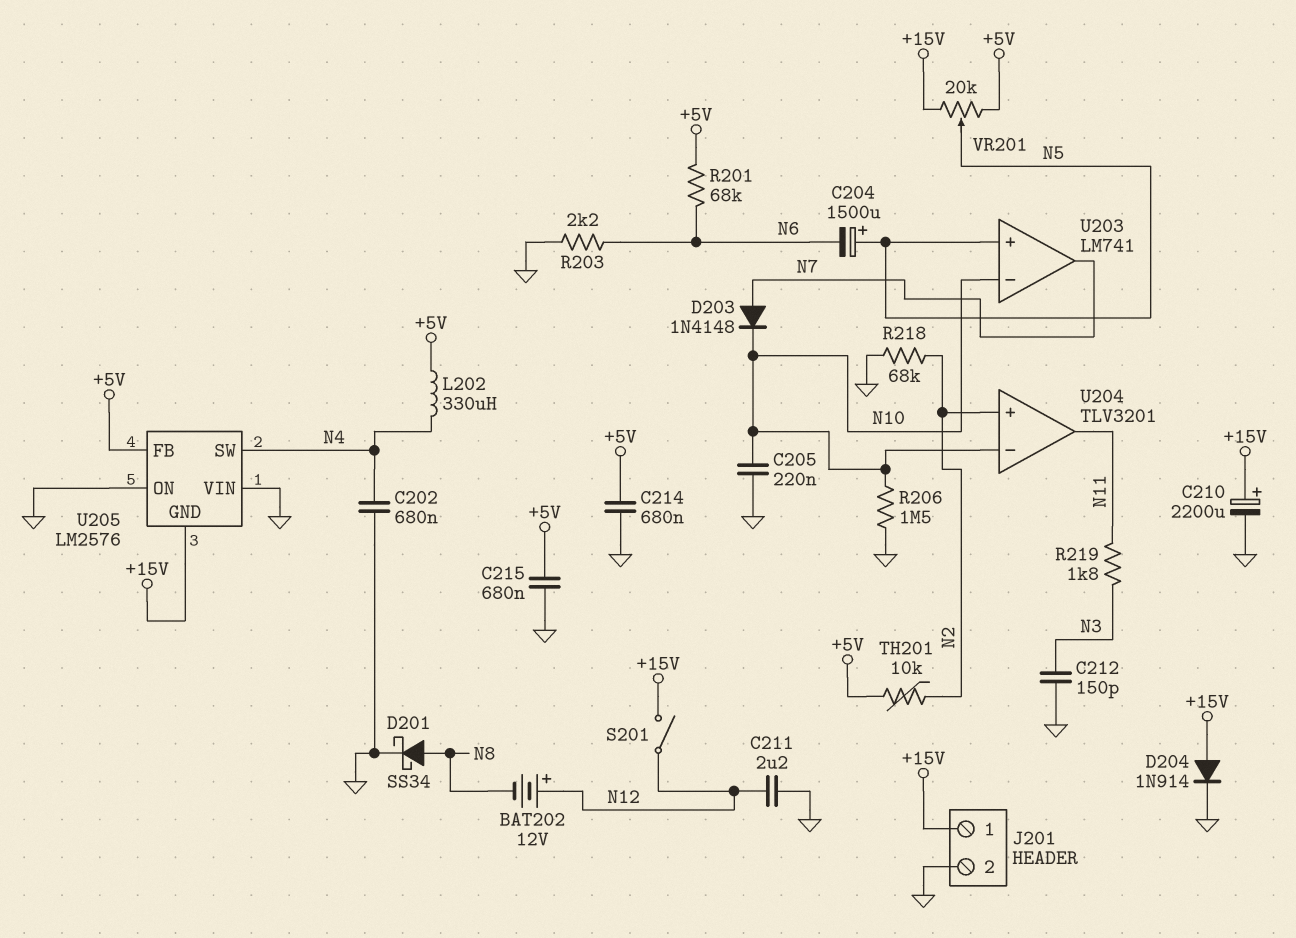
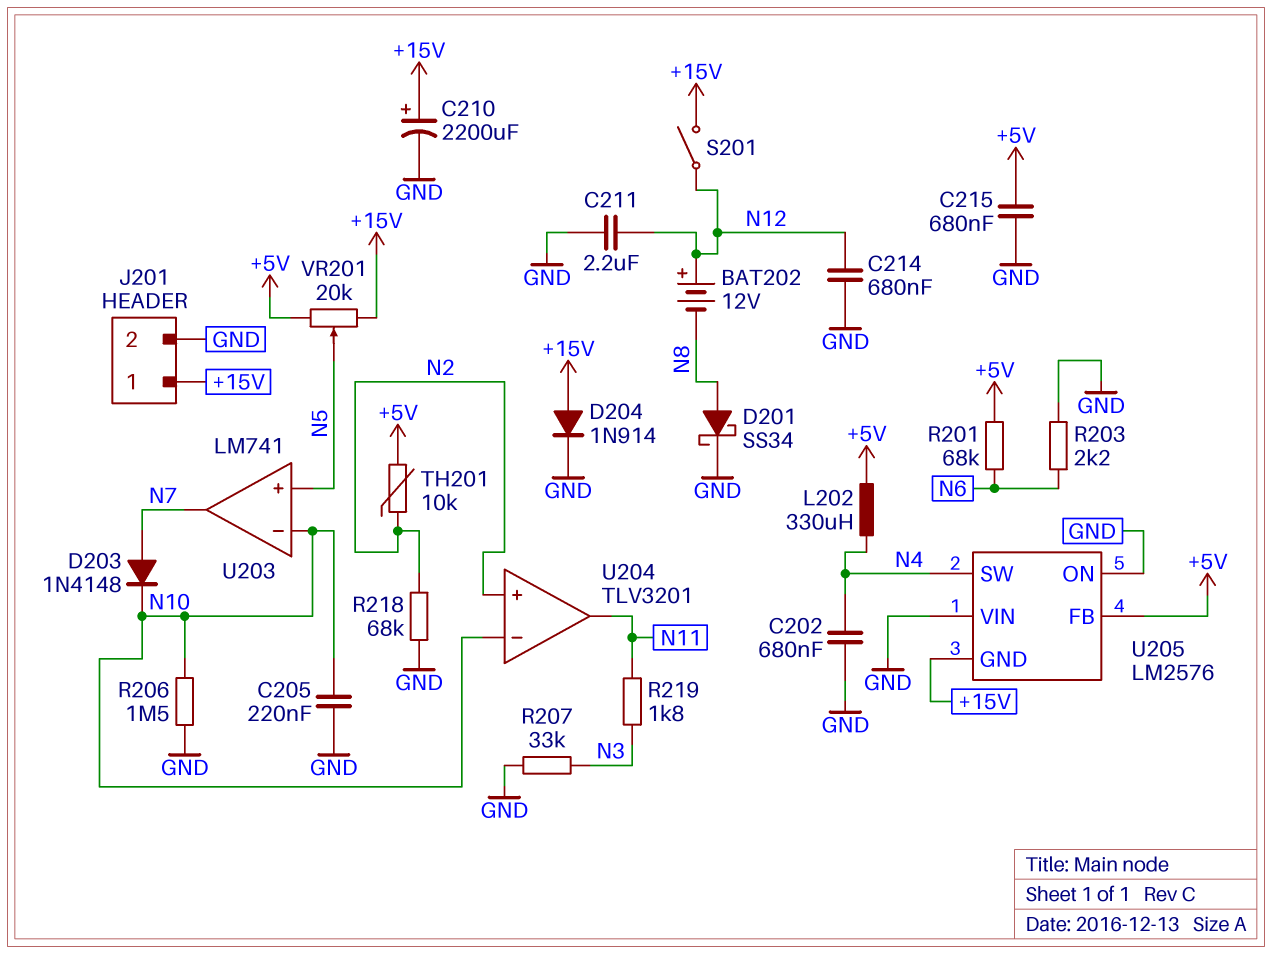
C204: 1500uF (plus N5, minus N6) -> none
C212: 150pF (GND, N3) -> none
C214: 680nF (+5V, GND) -> 680nF (GND, N12)
R207: none -> 33k (GND, N3)

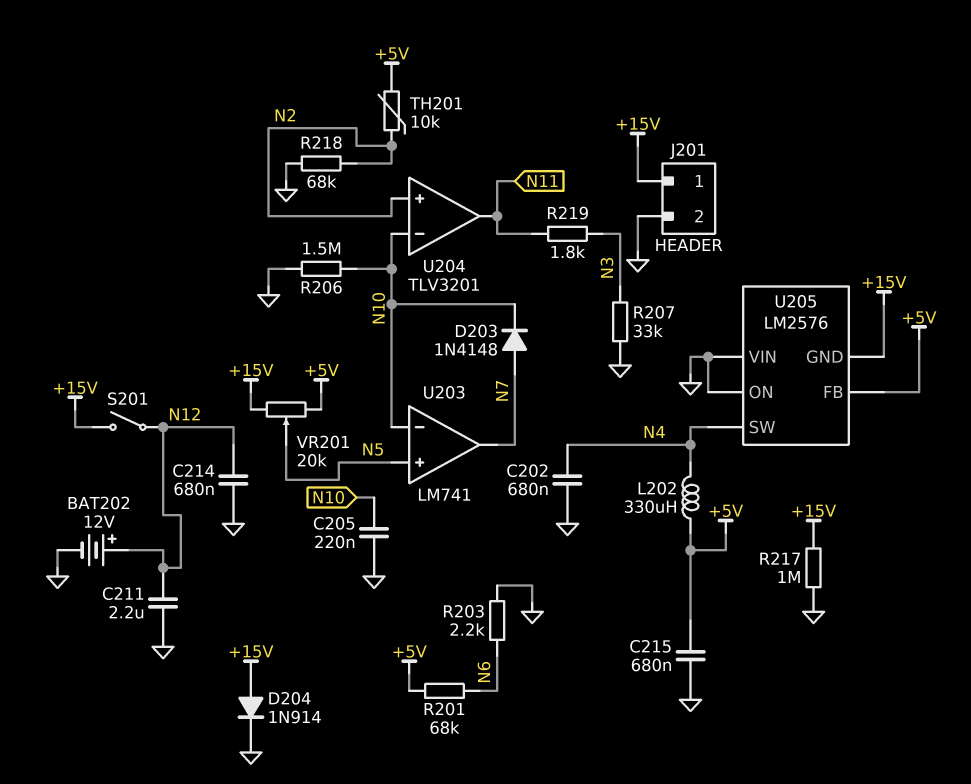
BAT202: 12V (plus N12, minus N8) -> 12V (plus N12, minus GND)
C210: 2200uF (plus +15V, minus GND) -> none
D201: schottky SS34 (A N8, K GND) -> none
R217: none -> 1M (+15V, GND)

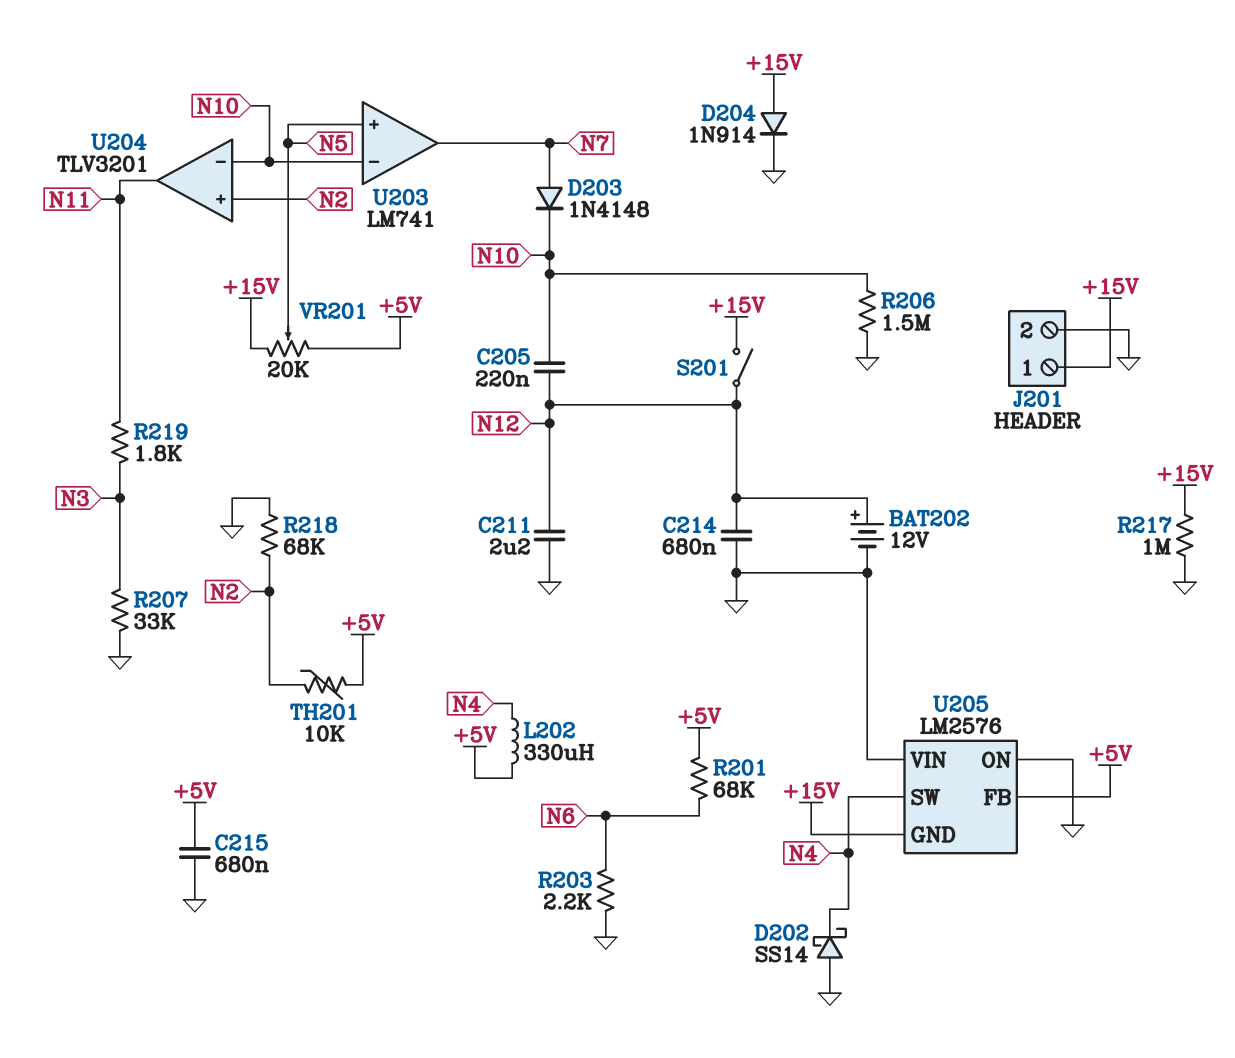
C202: 680nF (GND, N4) -> none
C205: 220nF (GND, N10) -> 220nF (N10, N12)
D202: none -> schottky SS14 (A GND, K N4)

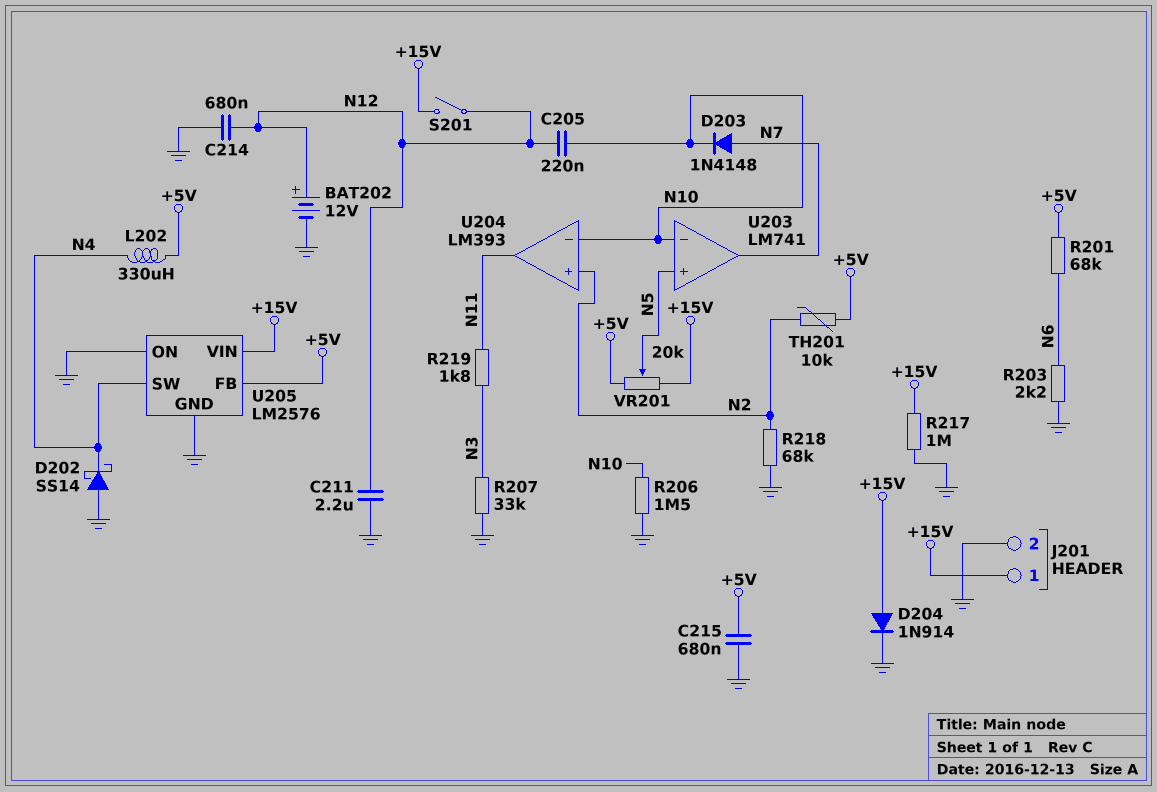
U204: TLV3201 -> LM393
U205 pin GND: +15V -> GND
U205 pin VIN: GND -> +15V

